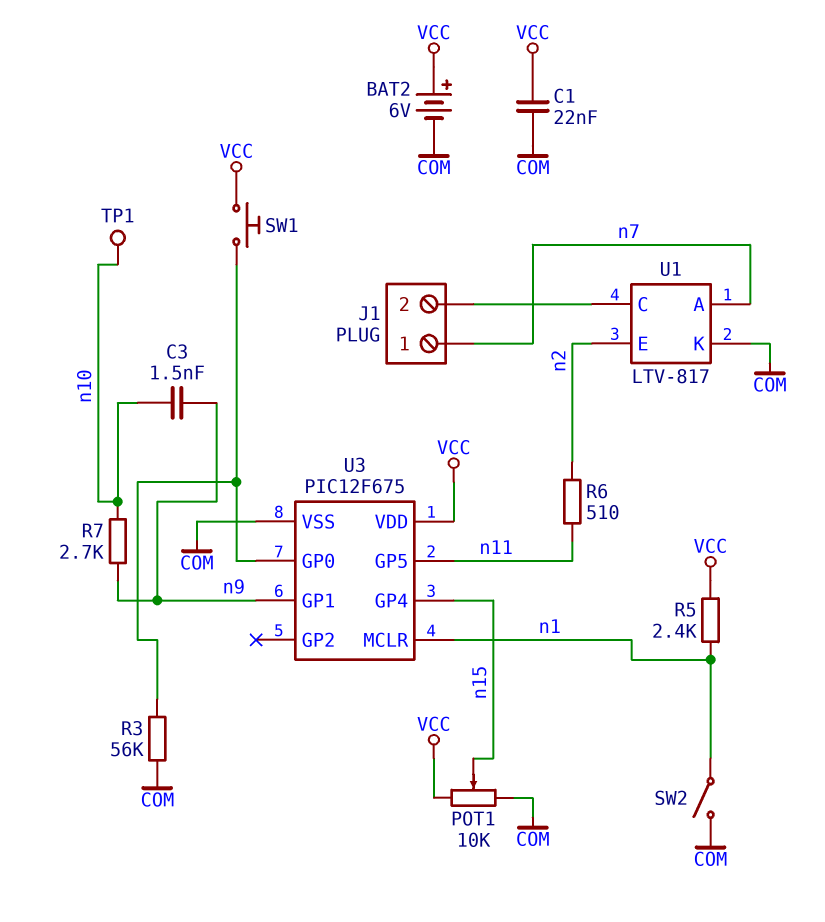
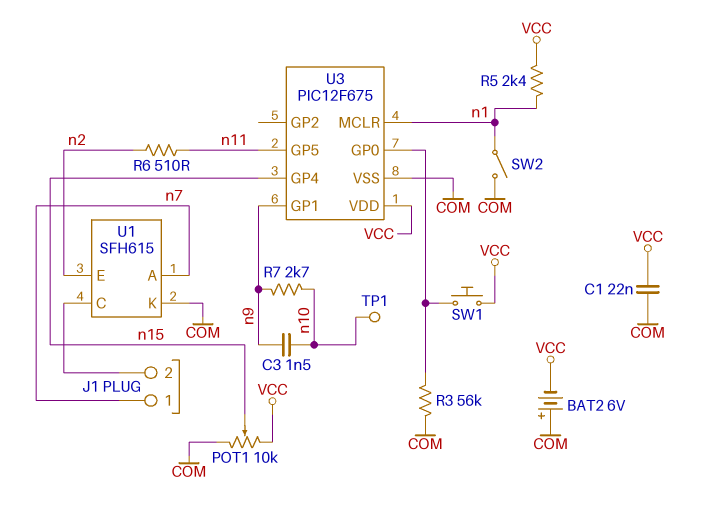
BAT2: 6V (plus VCC, minus COM) -> 6V (plus COM, minus VCC)
U1: LTV-817 -> SFH615

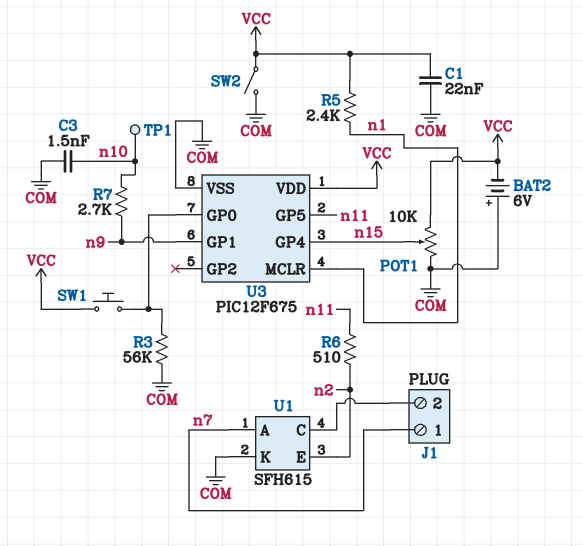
C3: 1.5nF (n9, n10) -> 1.5nF (COM, n10)
SW2: switch (COM, n1) -> switch (COM, VCC)

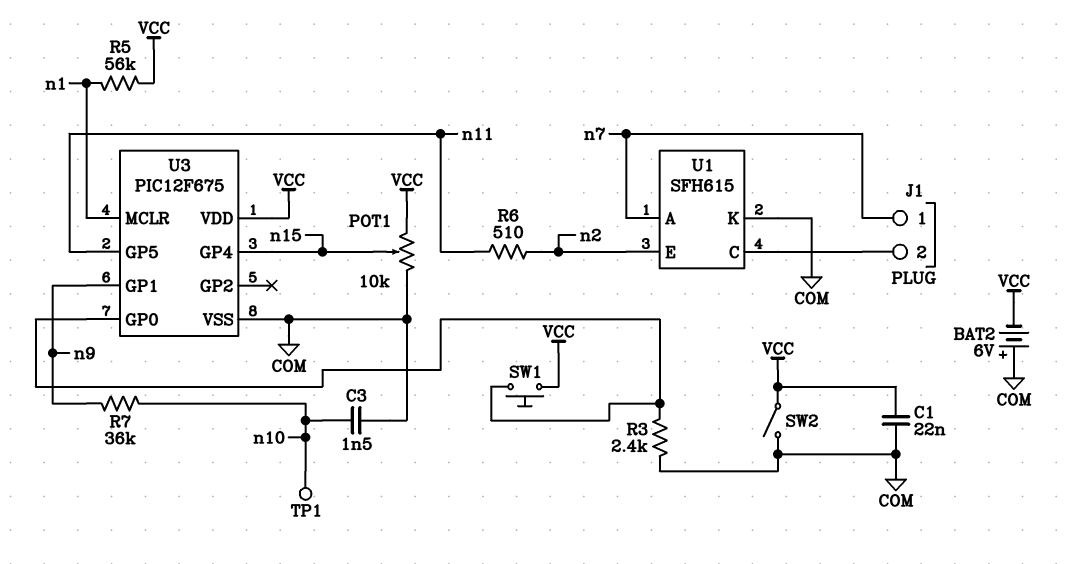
R3: 56k (COM, U3/GP0) -> 2.4k (COM, U3/GP0)
R5: 2.4k (VCC, n1) -> 56k (VCC, n1)
R7: 2.7k (n9, n10) -> 36k (n9, n10)

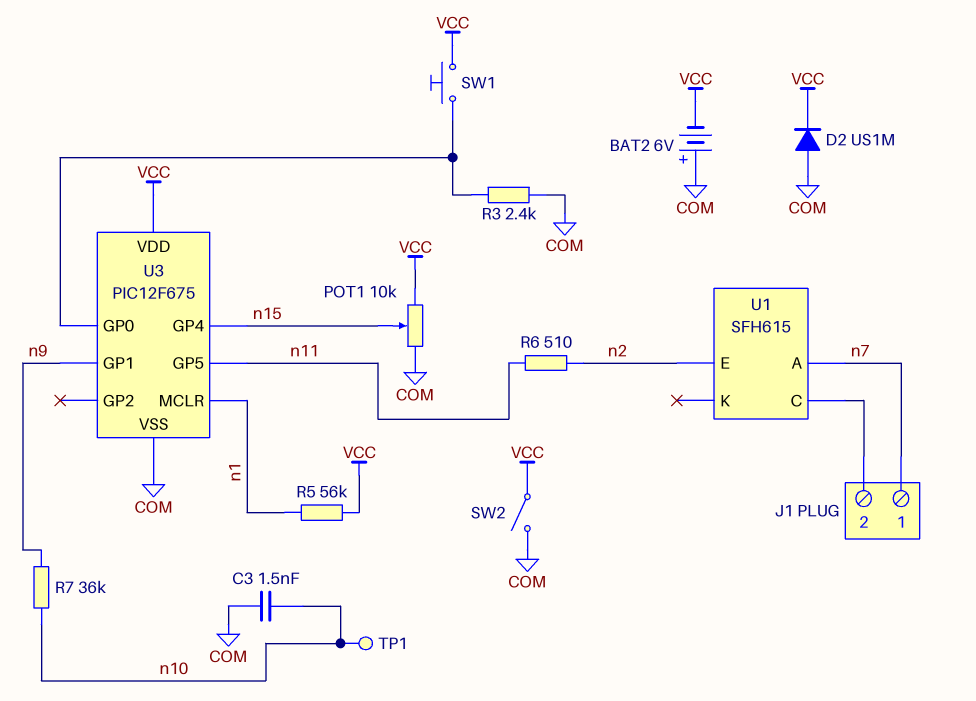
C1: 22nF (COM, VCC) -> none
D2: none -> diode US1M (A COM, K VCC)
U1 pin K: COM -> none

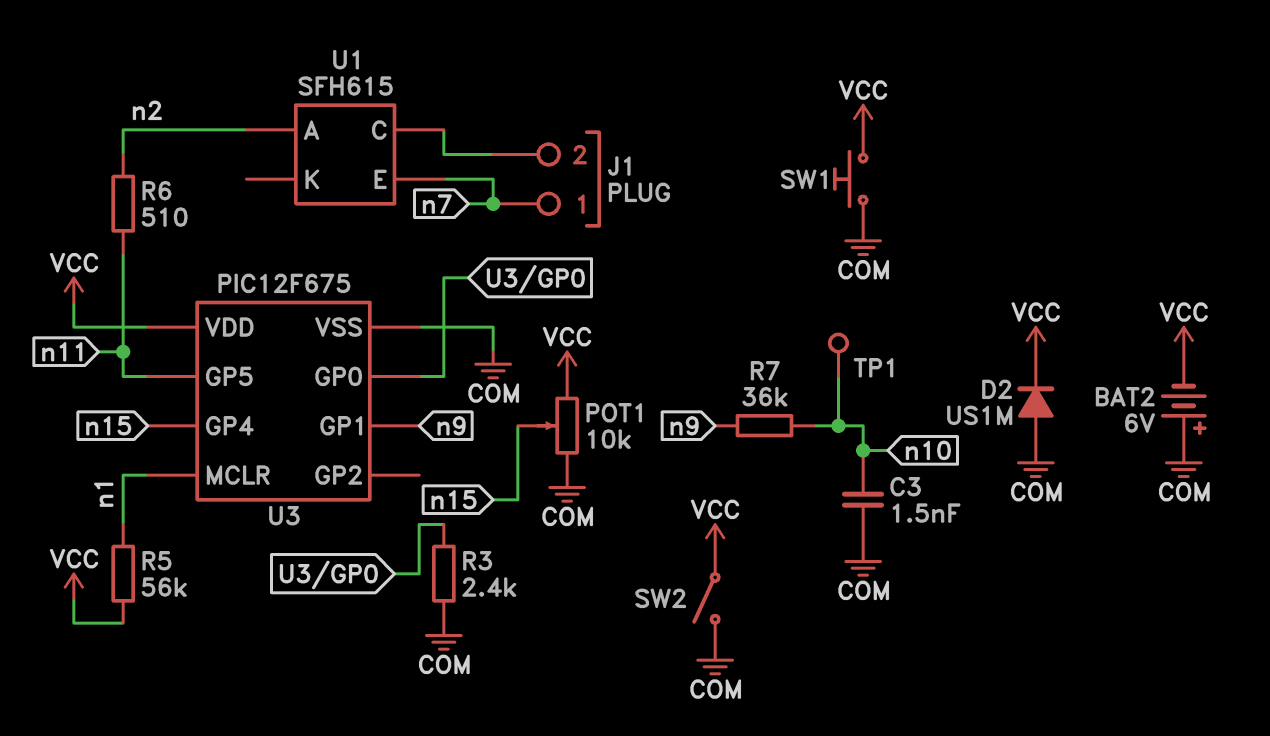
SW1: button (U3/GP0, VCC) -> button (COM, VCC)
U1 pin A: n7 -> n2
U1 pin E: n2 -> n7

